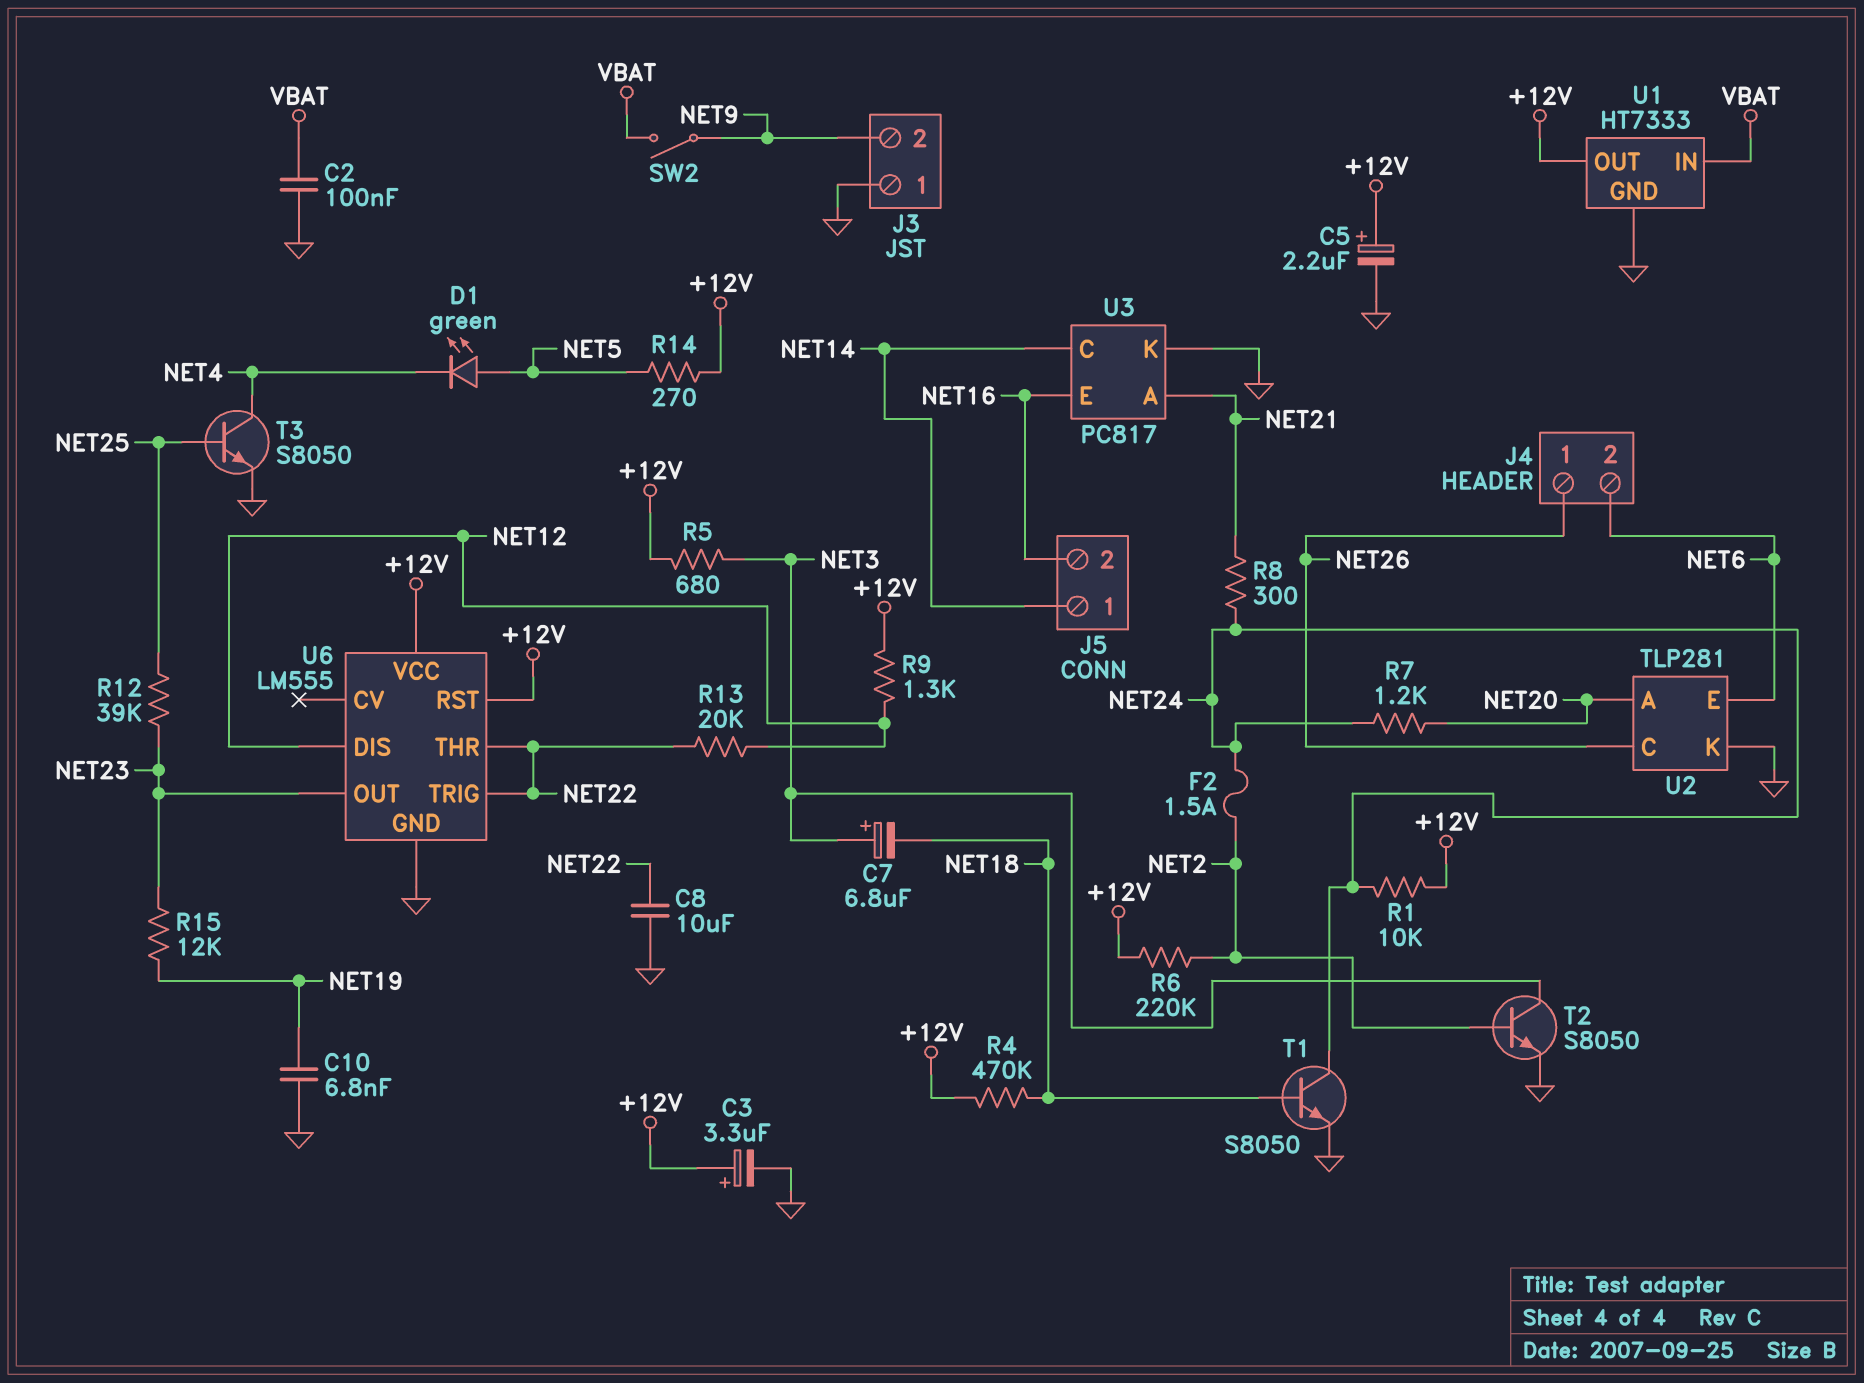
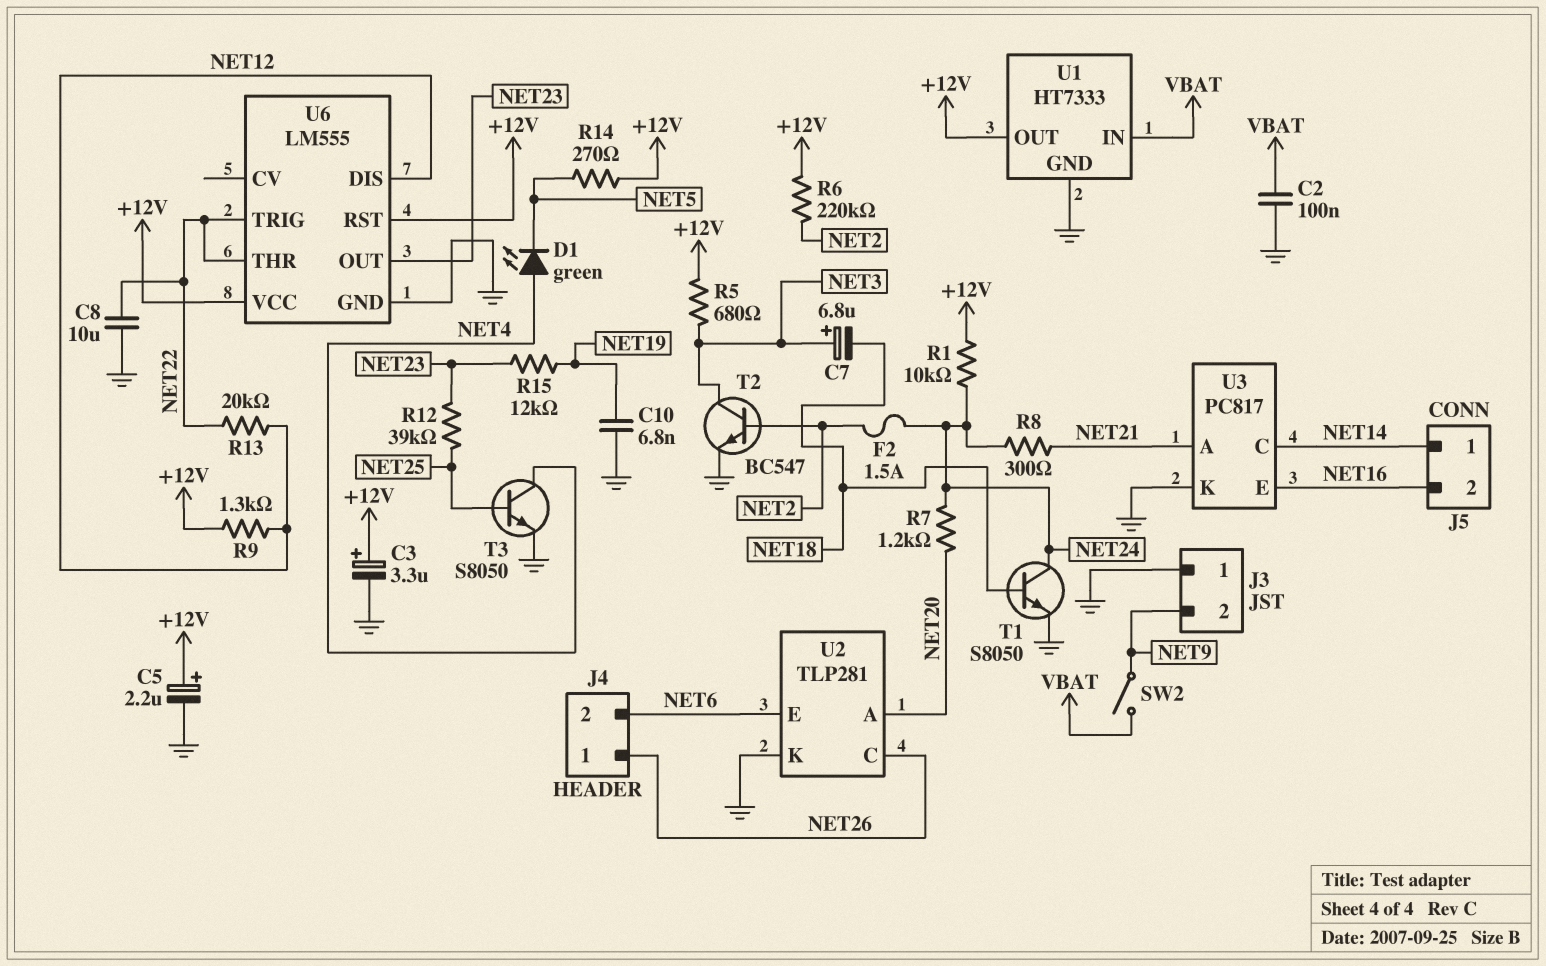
D1: LED green (A NET5, K NET4) -> LED green (A NET4, K NET5)
R4: 470k (+12V, NET18) -> none
T2: NPN S8050 (B NET2, C NET3, E GND) -> NPN BC547 (B NET2, C NET3, E GND)

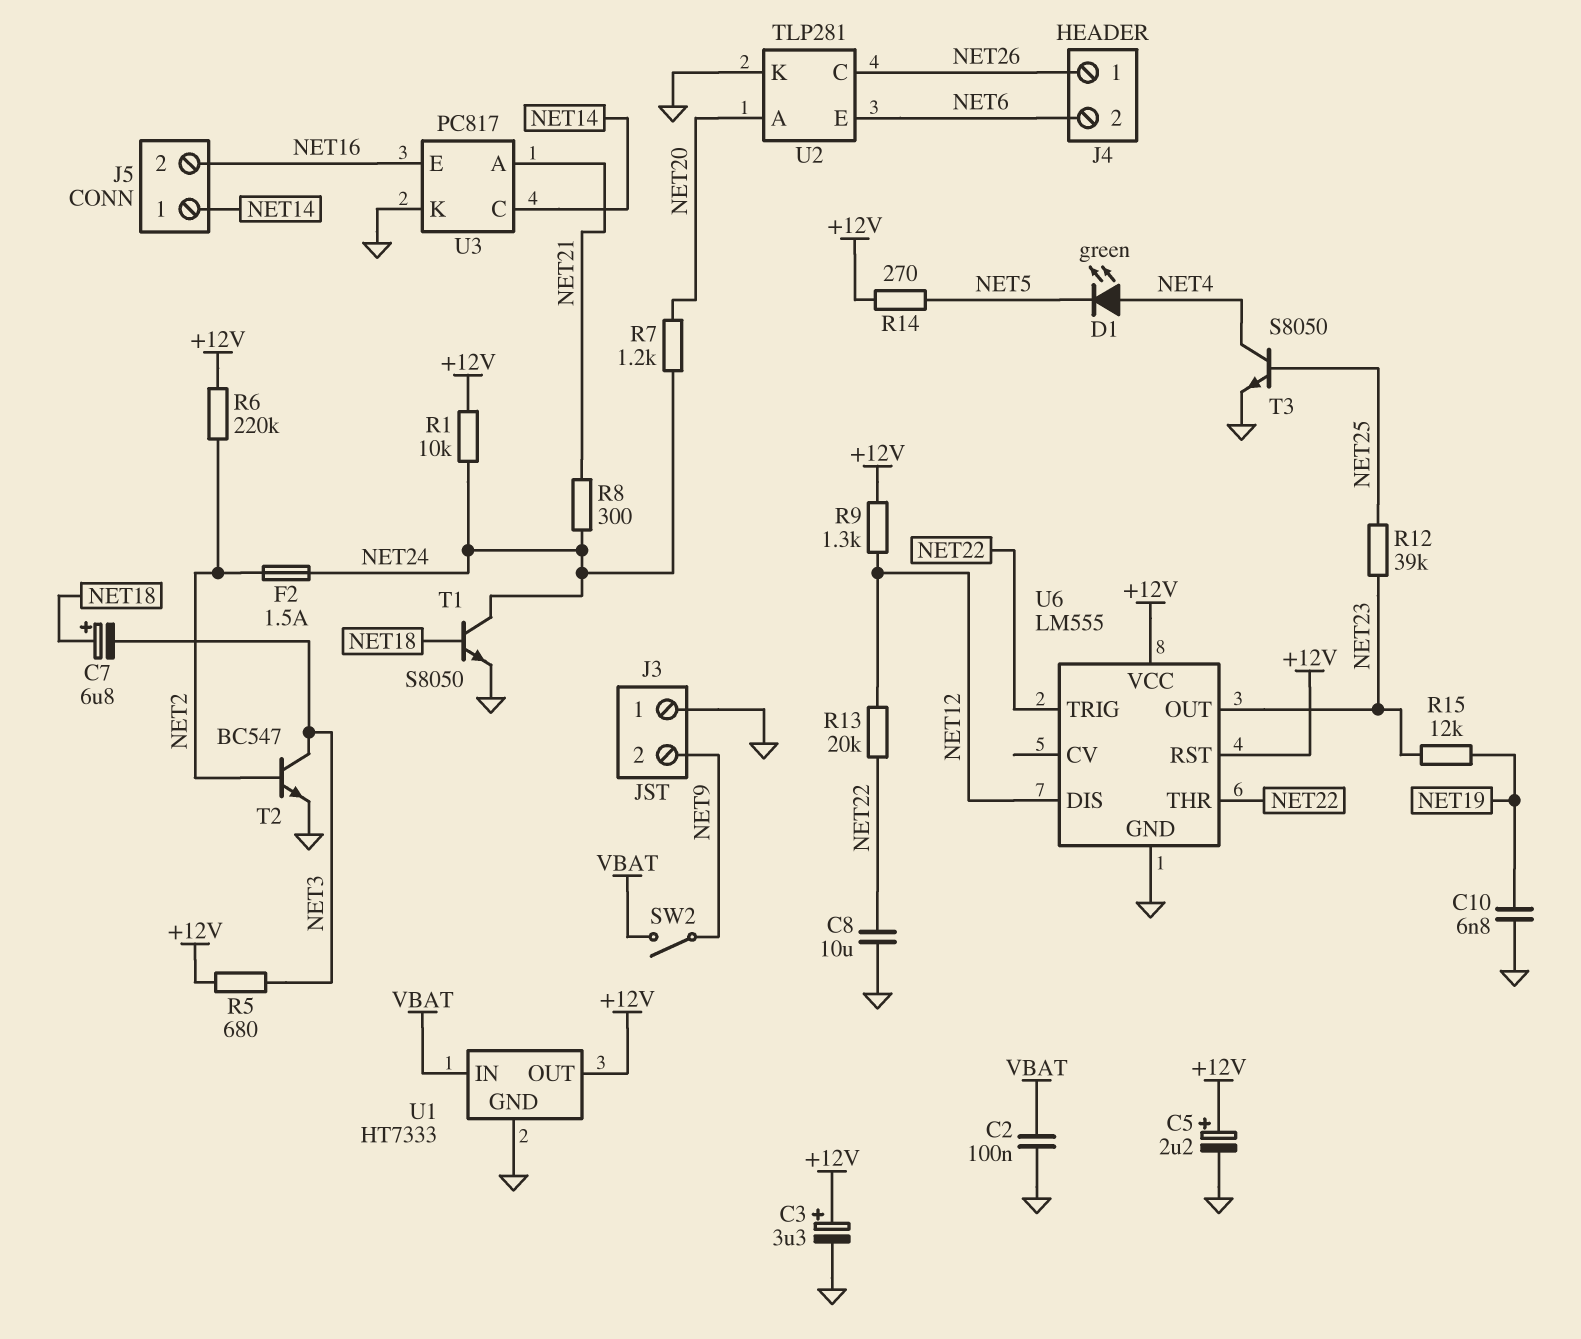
C7: 6.8uF (plus NET3, minus NET18) -> 6.8uF (plus NET18, minus NET3)

